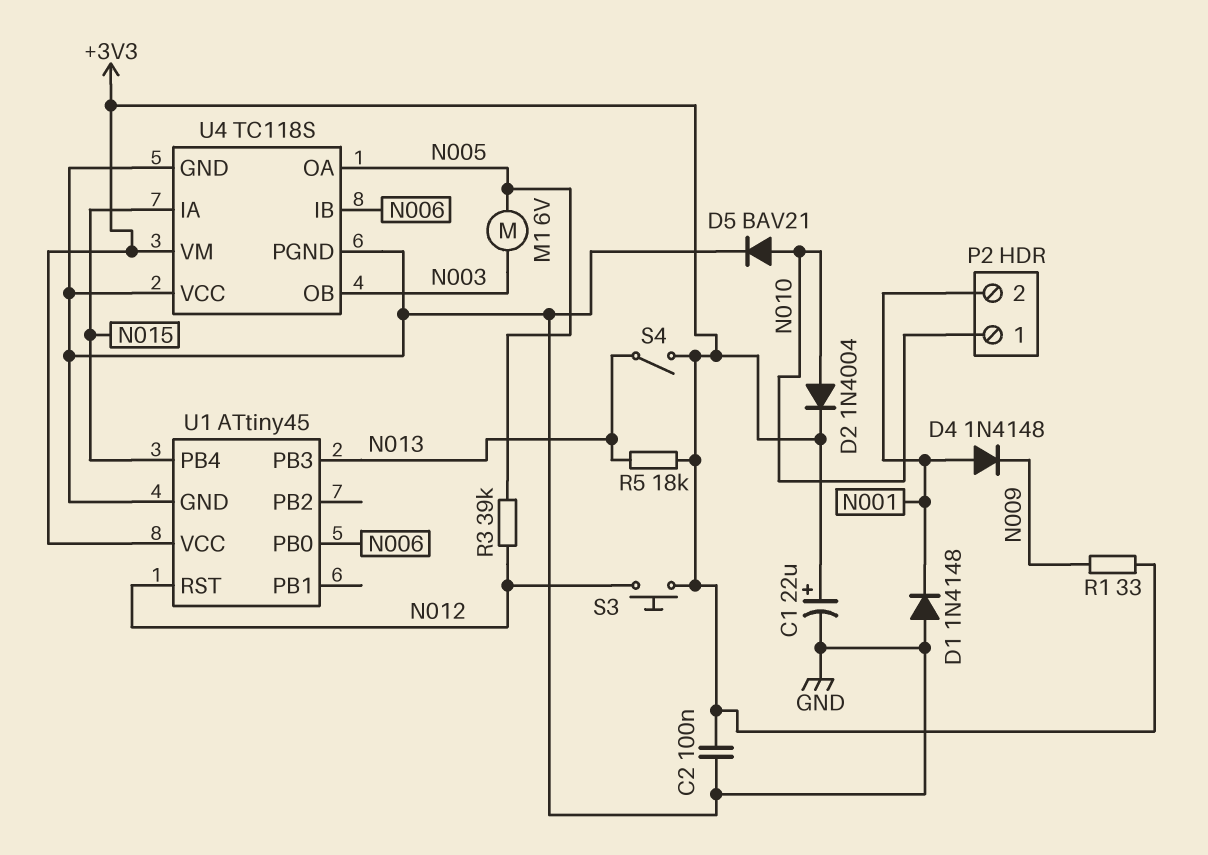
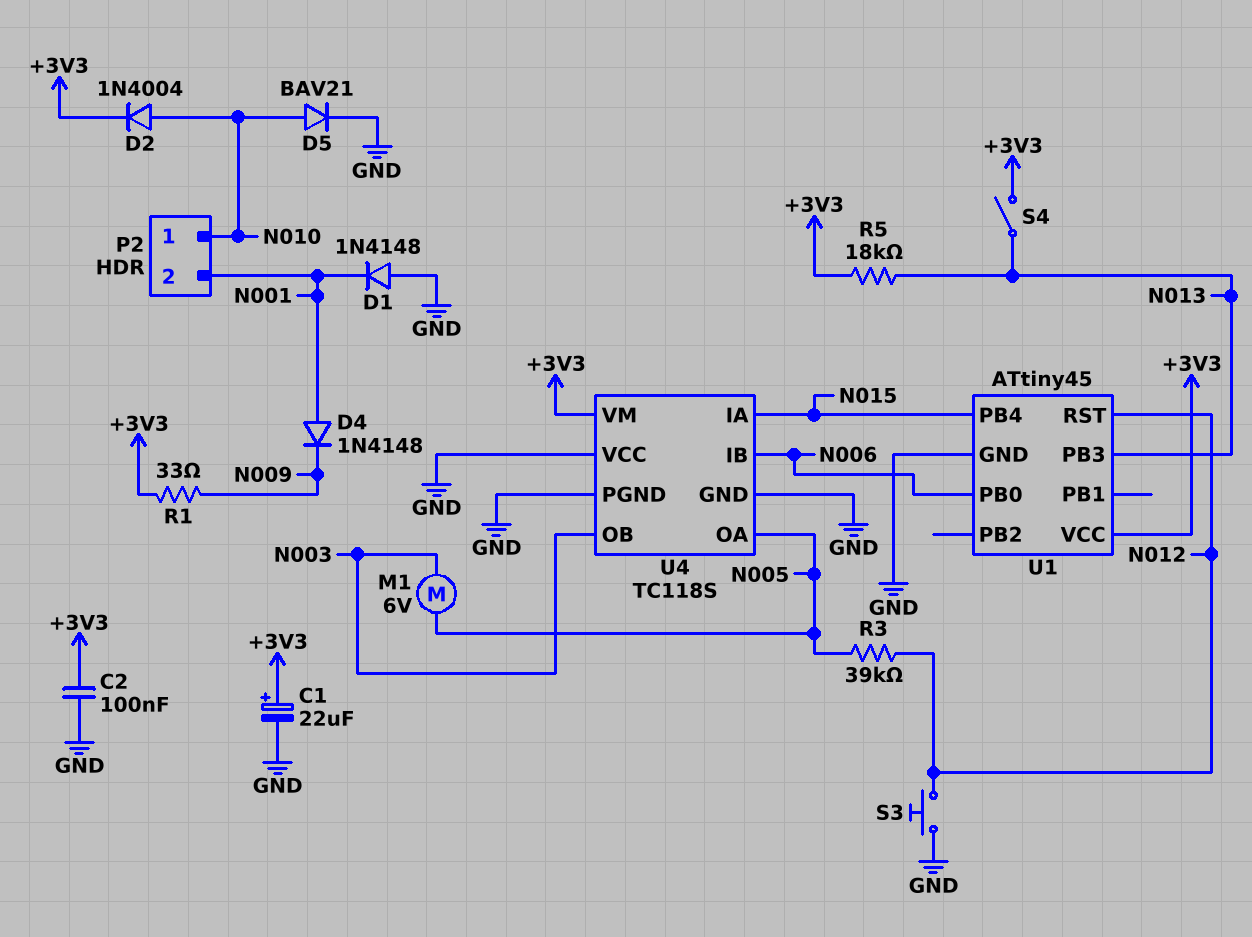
S3: button (+3V3, N012) -> button (GND, N012)

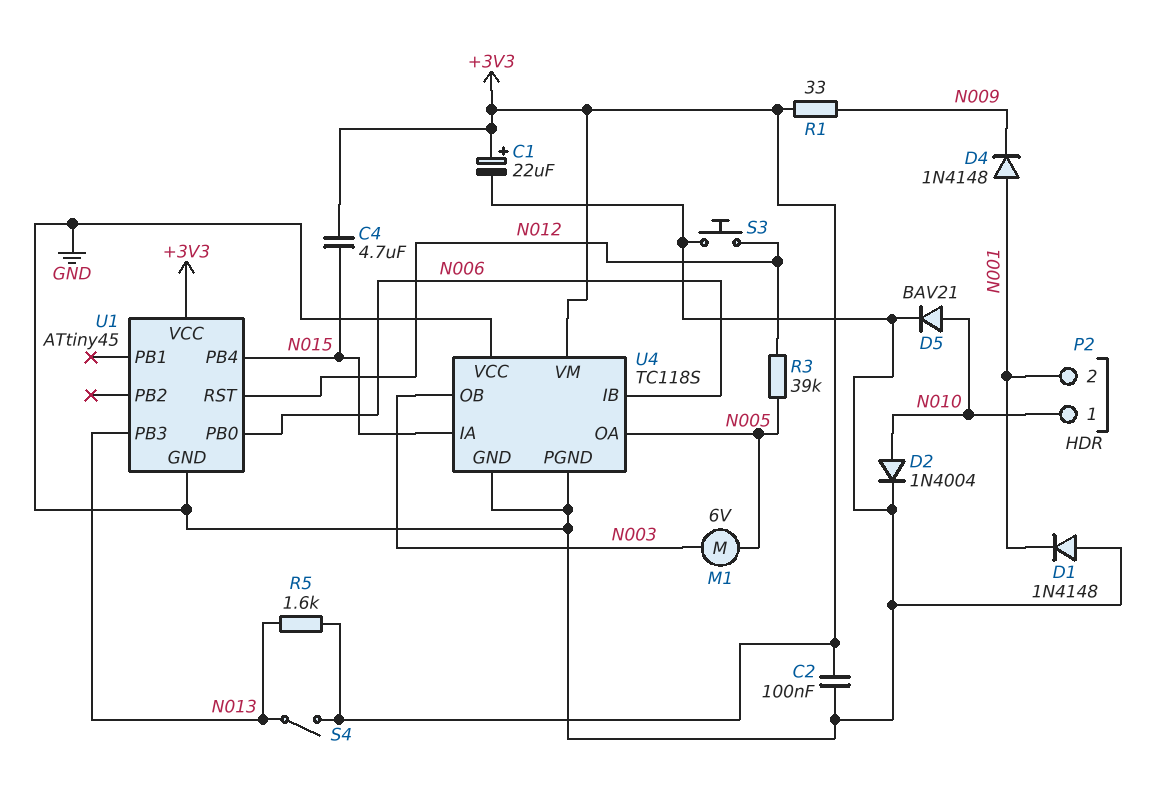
C4: none -> 4.7uF (+3V3, N015)
D2: diode 1N4004 (A N010, K +3V3) -> diode 1N4004 (A N010, K GND)
R5: 18k (+3V3, N013) -> 1.6k (+3V3, N013)

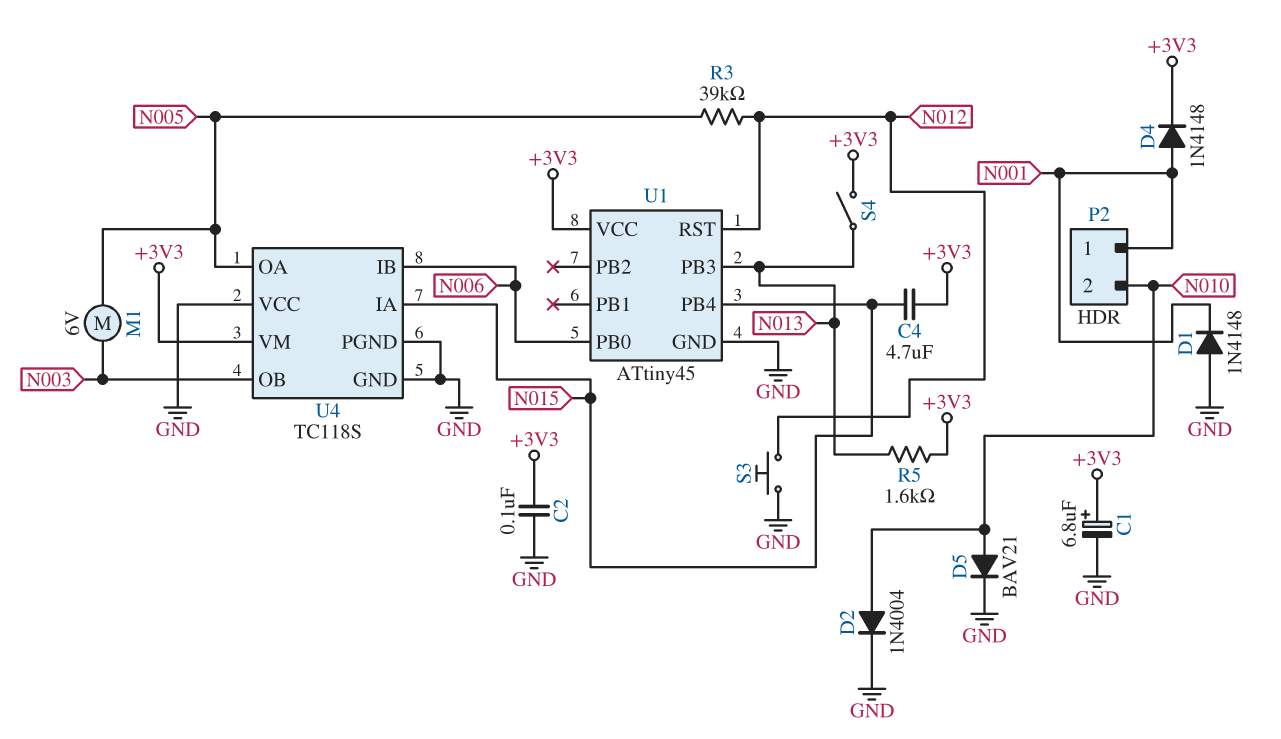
C1: 22uF (plus +3V3, minus GND) -> 6.8uF (plus +3V3, minus GND)
D4: diode 1N4148 (A N001, K N009) -> diode 1N4148 (A N001, K +3V3)
P2 pin 1: N010 -> N001
P2 pin 2: N001 -> N010
R1: 33 (+3V3, N009) -> none

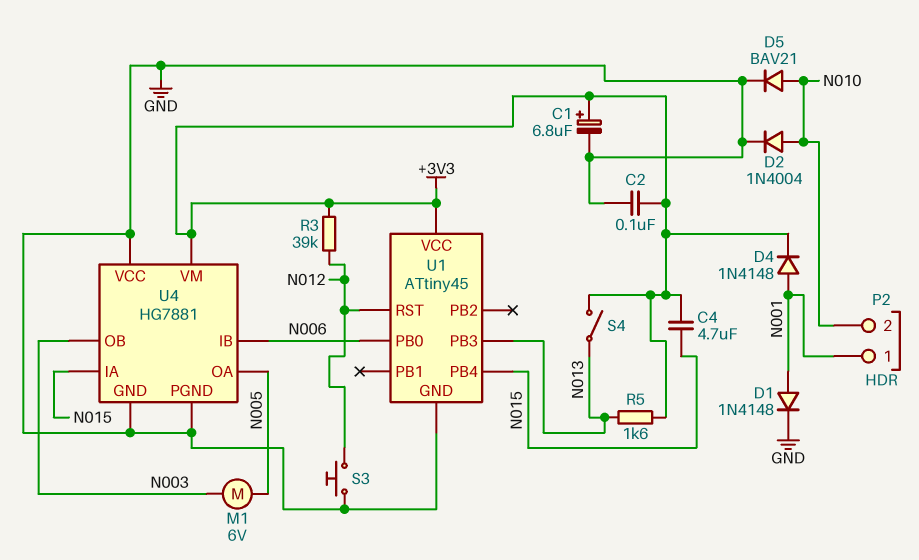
D1: diode 1N4148 (A GND, K N001) -> diode 1N4148 (A N001, K GND)
R3: 39k (N005, N012) -> 39k (+3V3, N012)
U4: TC118S -> HG7881

